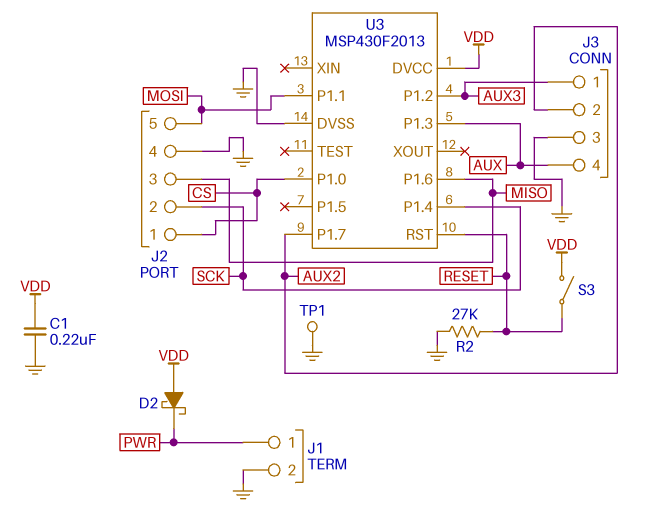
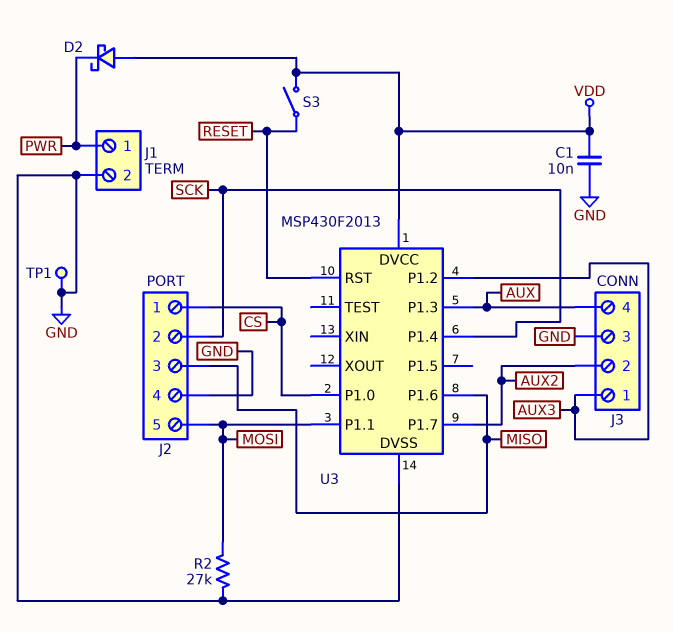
C1: 220nF (GND, VDD) -> 10nF (GND, VDD)
R2: 27k (GND, RESET) -> 27k (GND, MOSI)

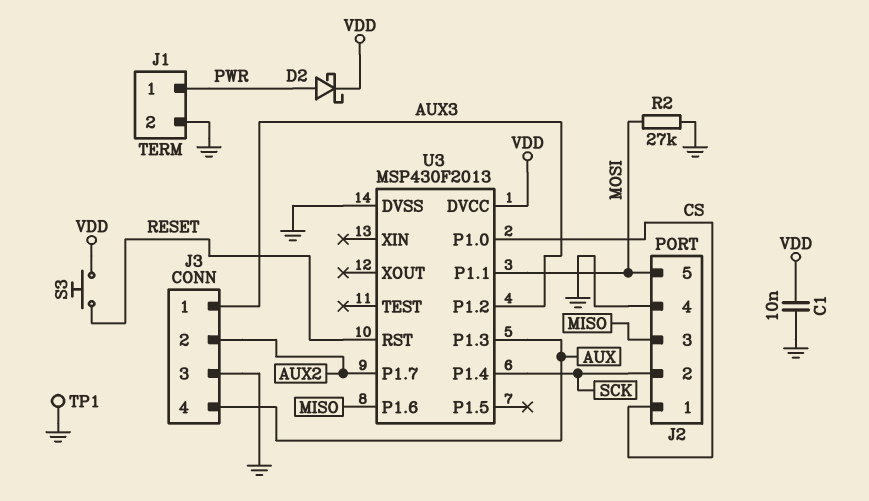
D2: schottky (A VDD, K PWR) -> schottky (A PWR, K VDD)
S3: switch (RESET, VDD) -> button (RESET, VDD)

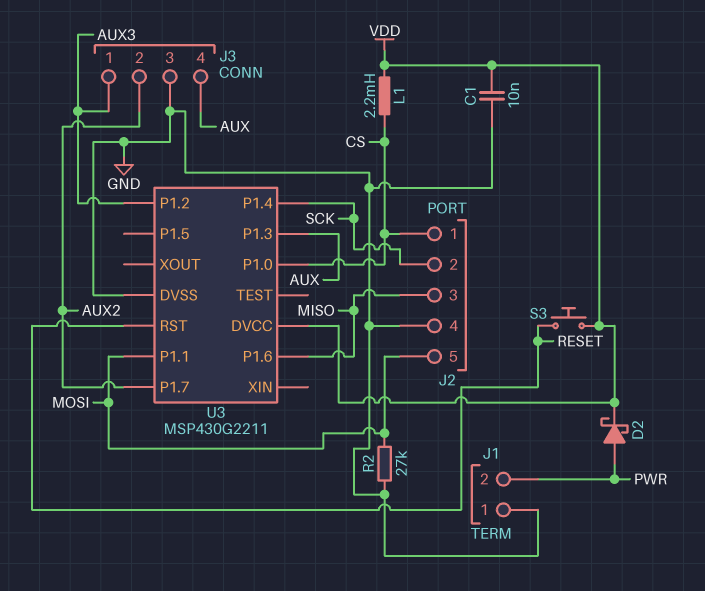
J1 pin 1: PWR -> GND
J1 pin 2: GND -> PWR
L1: none -> 2.2mH (CS, VDD)
TP1: test point (GND) -> none
U3: MSP430F2013 -> MSP430G2211

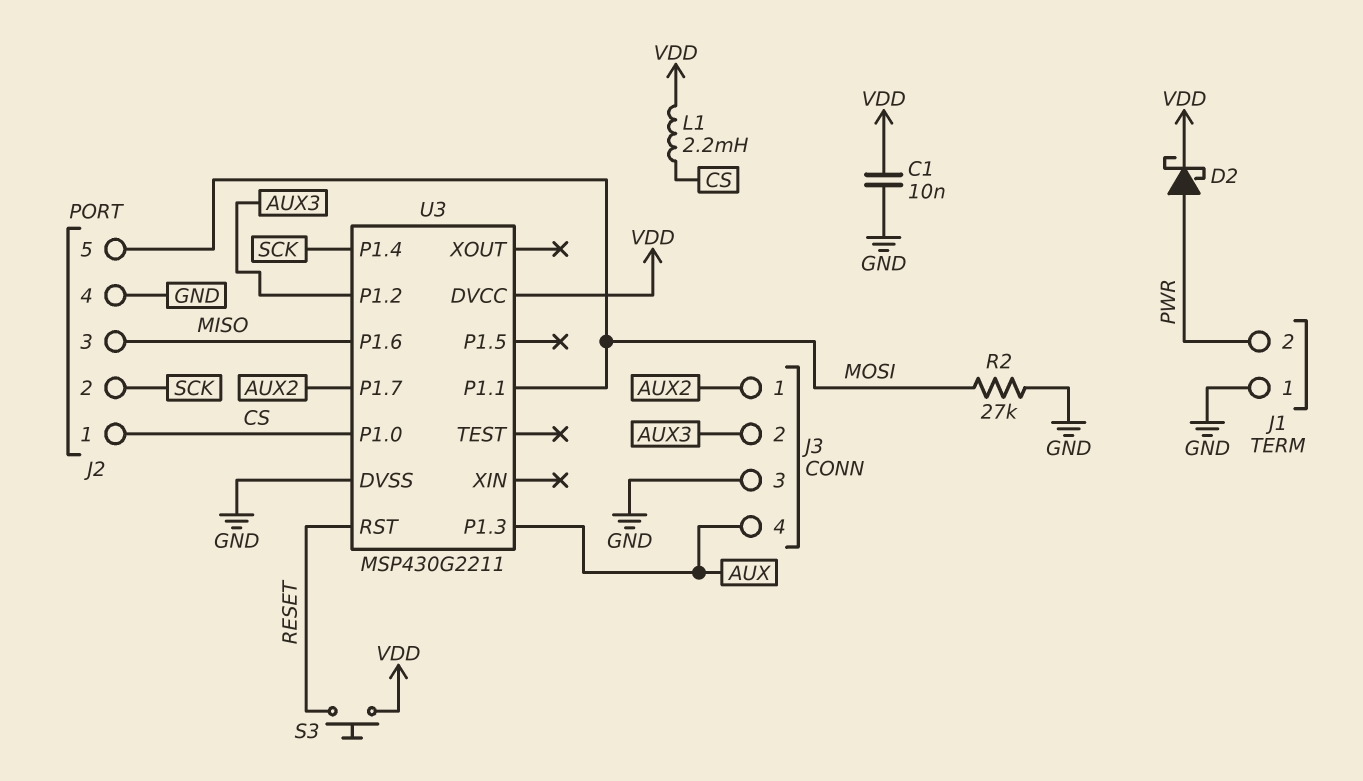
J3 pin 1: AUX3 -> AUX2
J3 pin 2: AUX2 -> AUX3

